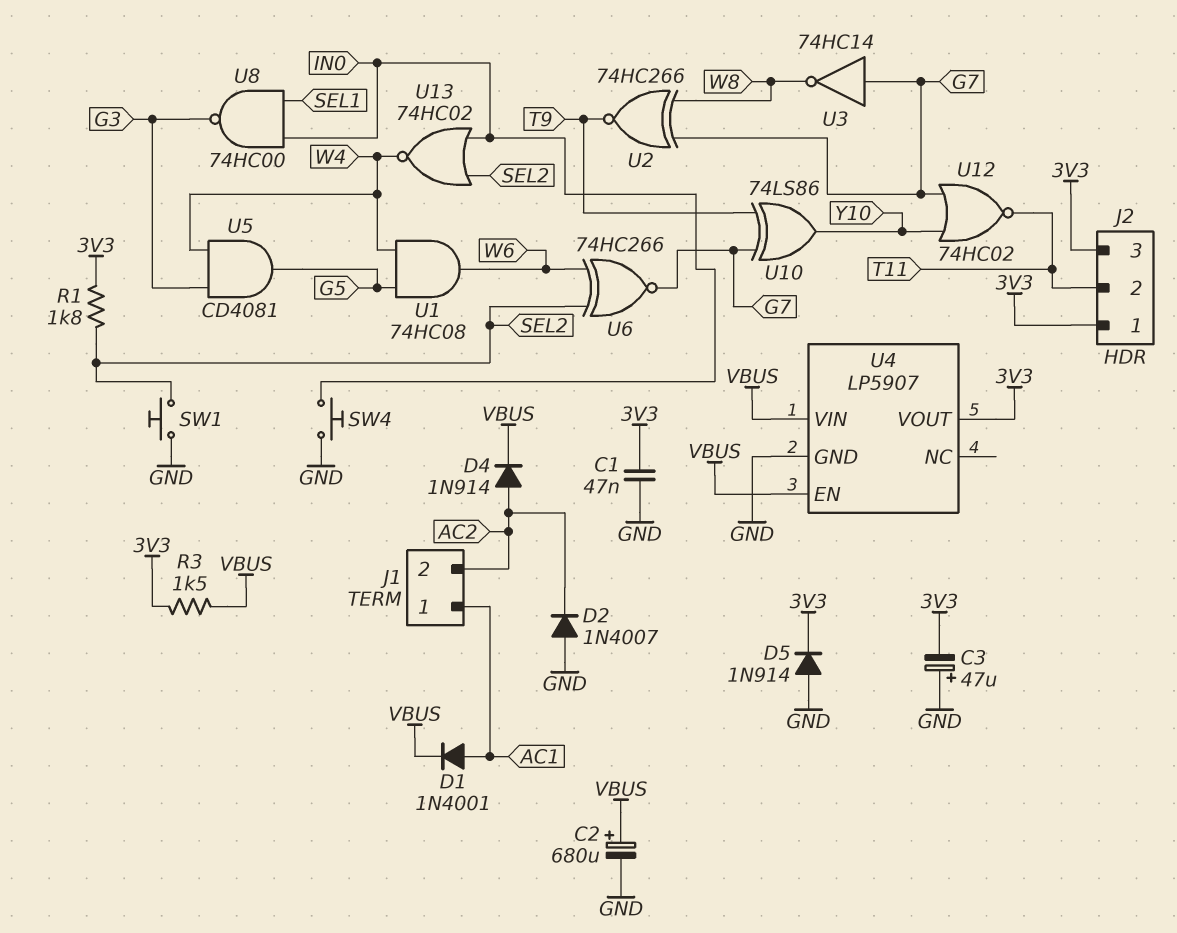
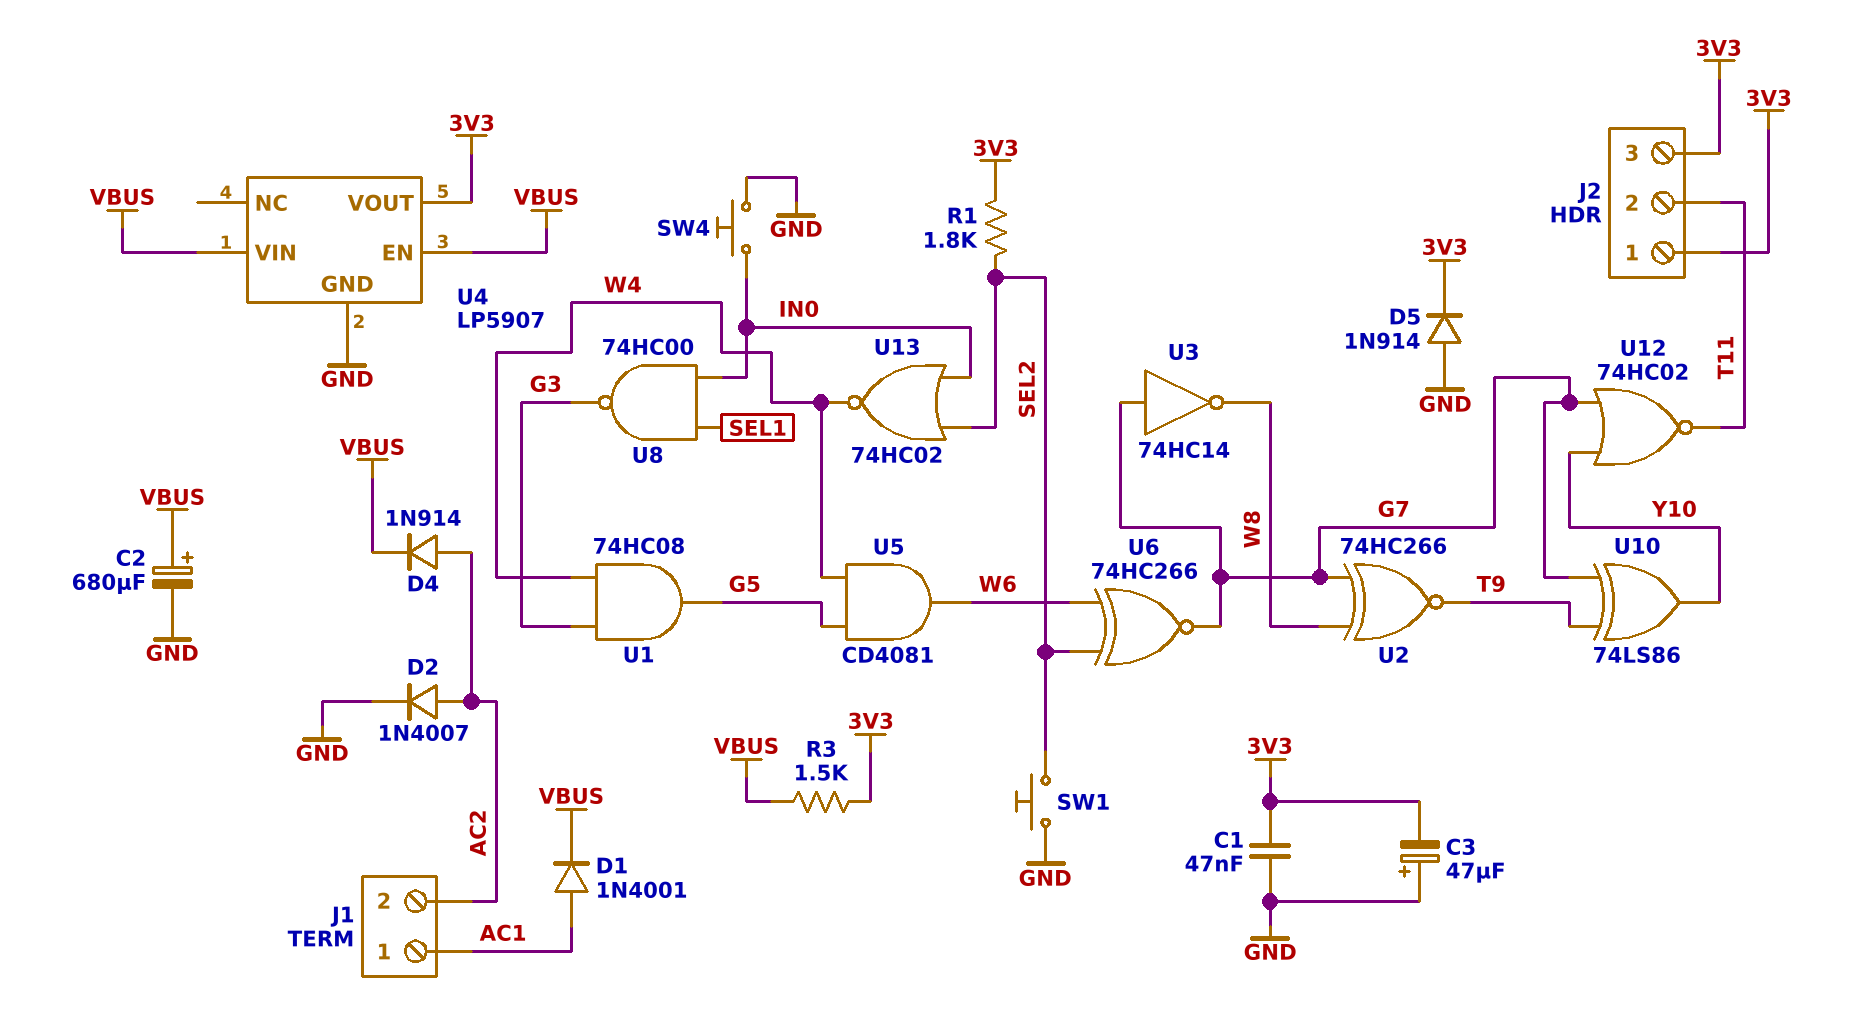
D2: diode 1N4007 (A GND, K AC2) -> diode 1N4007 (A AC2, K GND)
U1: AND 74HC08 (in G5, in W4, out W6) -> AND 74HC08 (in G3, in W4, out G5)
U5: AND CD4081 (in G3, in W4, out G5) -> AND CD4081 (in G5, in W4, out W6)

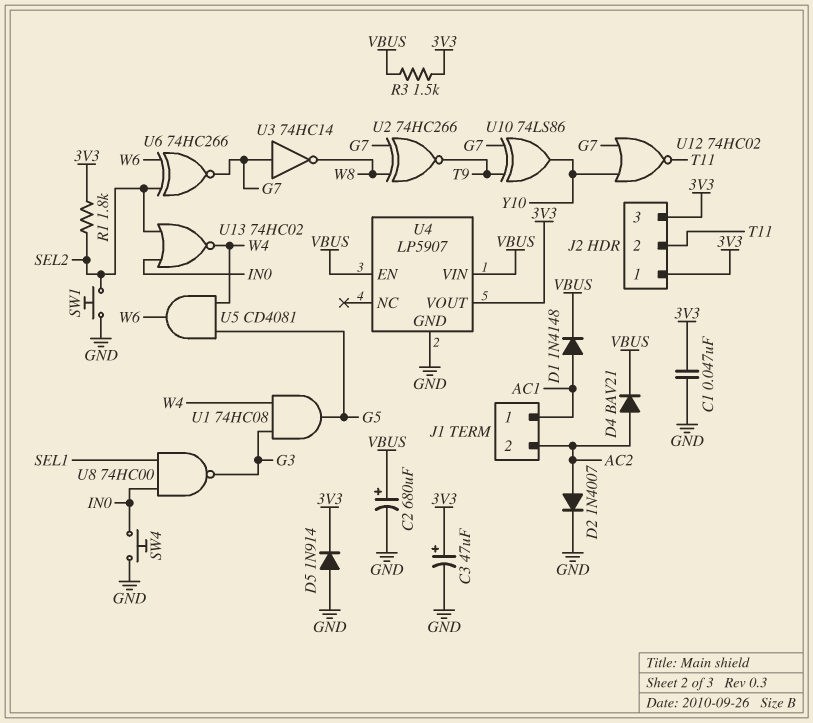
C3: 47uF (plus GND, minus 3V3) -> 47uF (plus 3V3, minus GND)
D1: diode 1N4001 (A AC1, K VBUS) -> diode 1N4148 (A AC1, K VBUS)
D4: diode 1N914 (A AC2, K VBUS) -> diode BAV21 (A AC2, K VBUS)

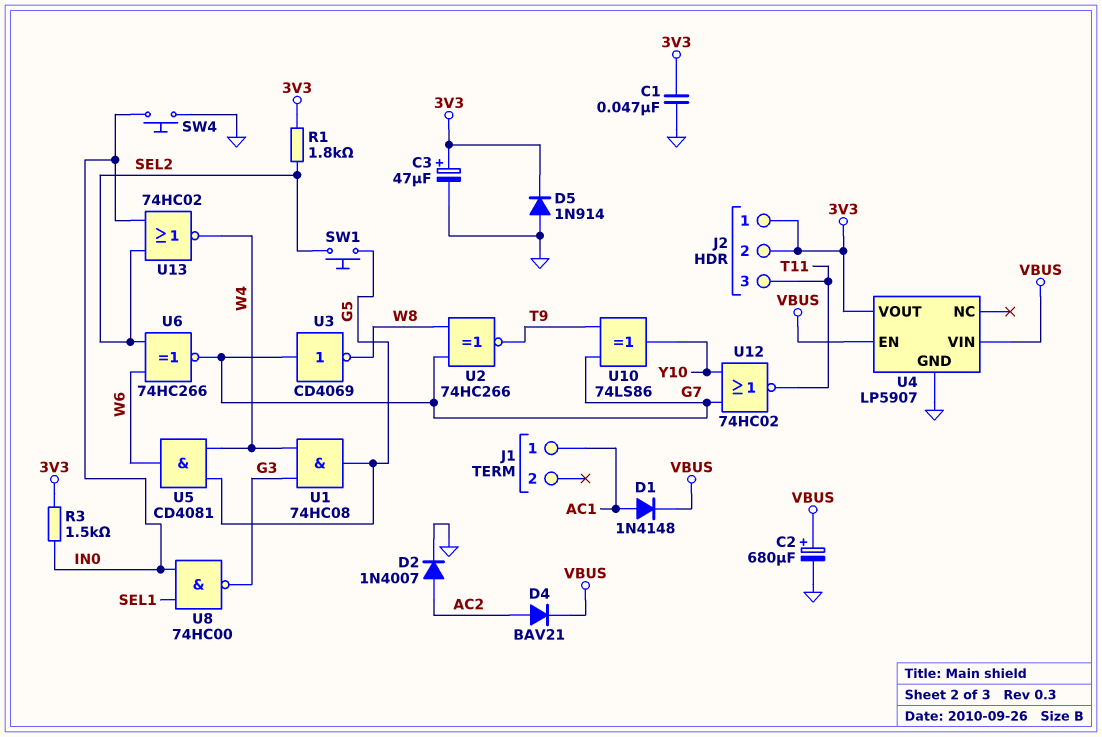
J1 pin 2: AC2 -> none
J2 pin 2: T11 -> 3V3
J2 pin 3: 3V3 -> T11
R3: 1.5k (3V3, VBUS) -> 1.5k (3V3, IN0)
SW1: button (GND, SEL2) -> button (G5, SEL2)
U3: NOT 74HC14 (in G7, out W8) -> NOT CD4069 (in G7, out W8)

